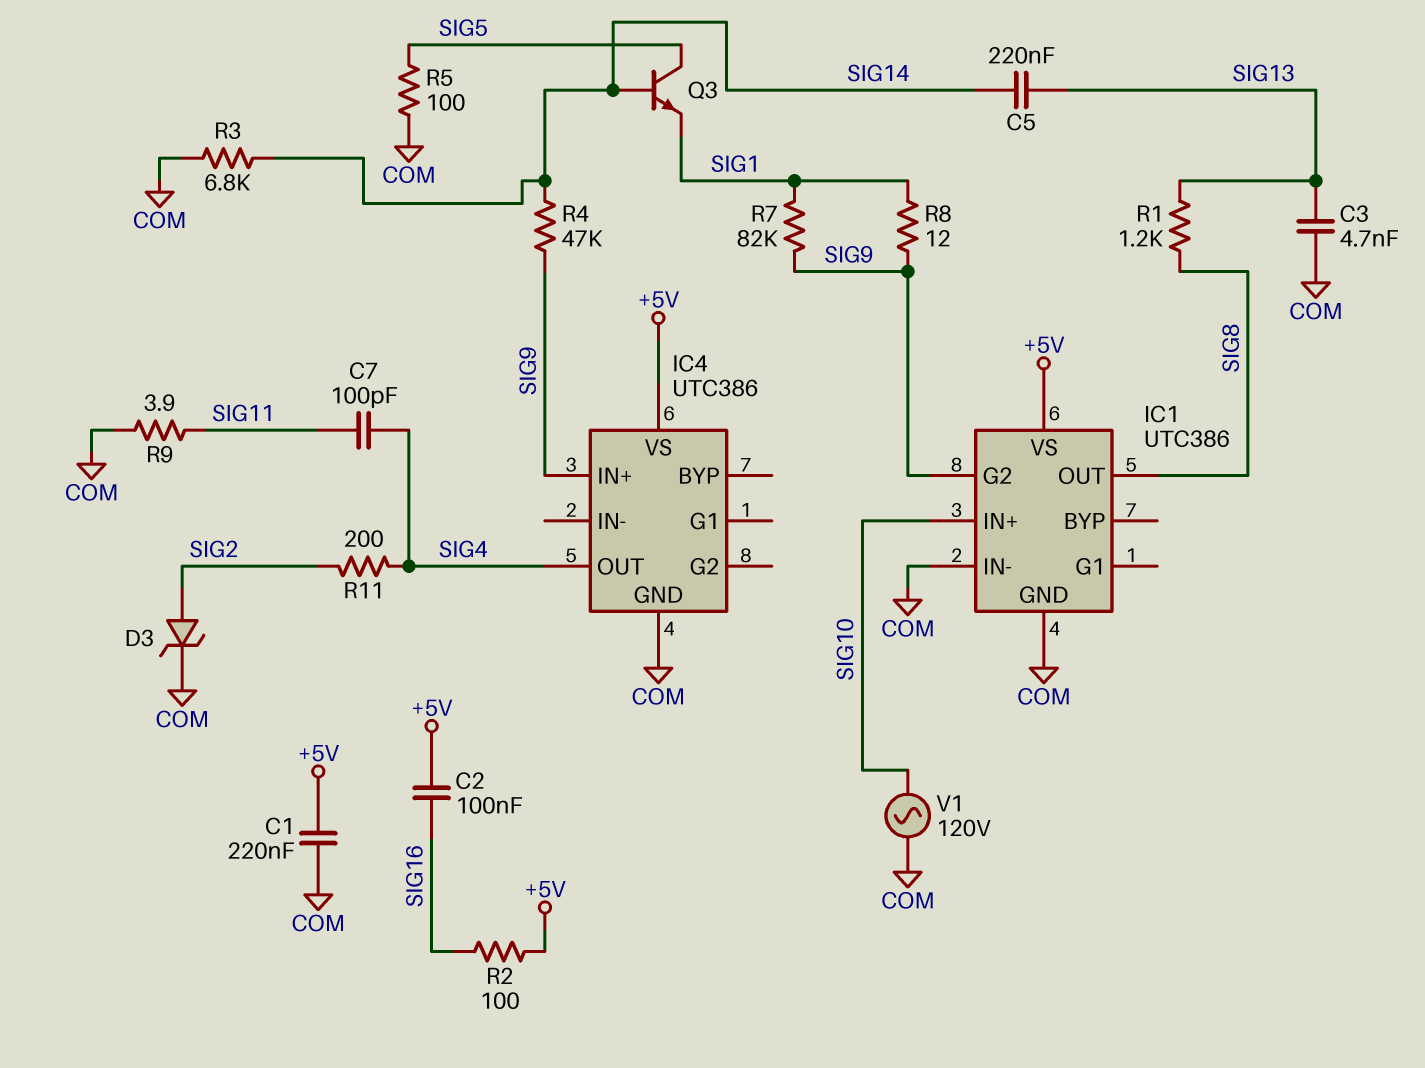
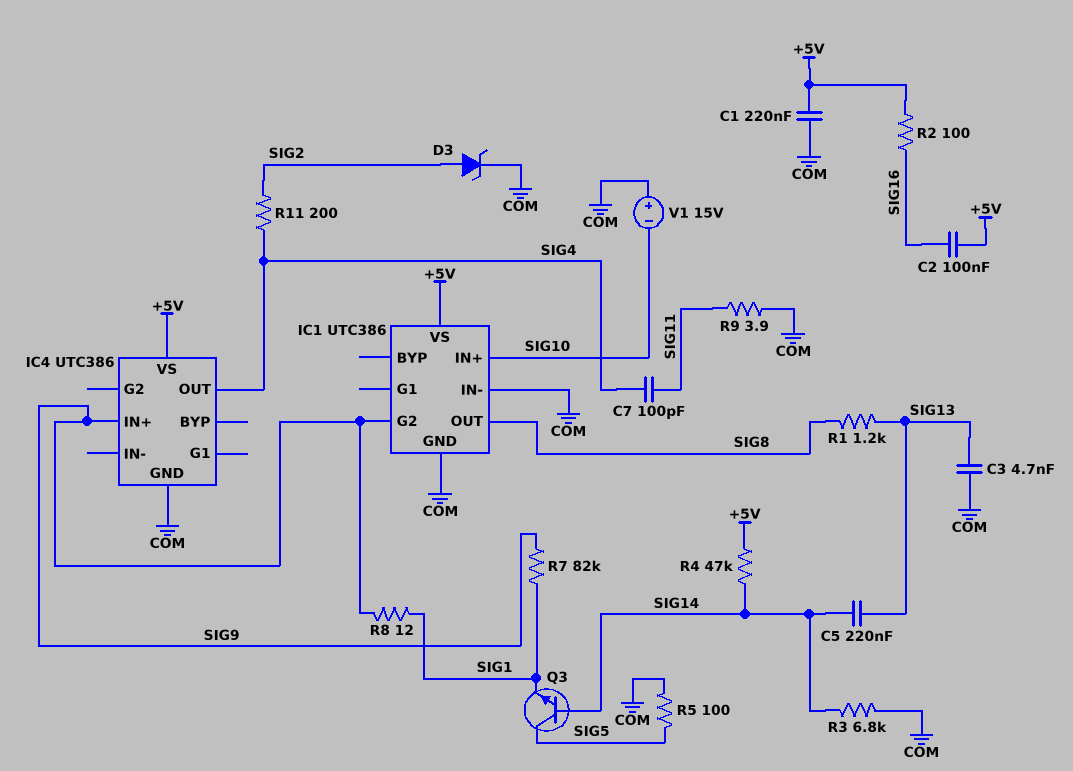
R4: 47k (SIG9, SIG14) -> 47k (+5V, SIG14)
V1: AC 120V (COM, SIG10) -> 15V (plus COM, minus SIG10)

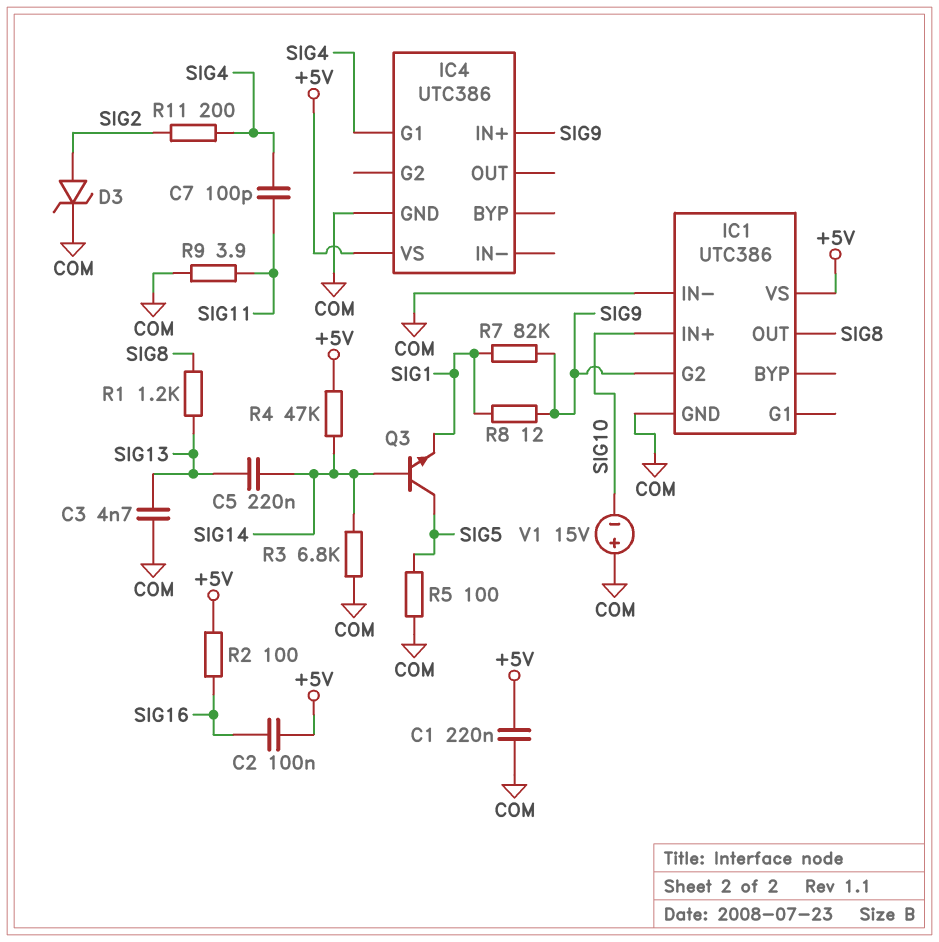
IC4 pin G1: none -> SIG4
IC4 pin OUT: SIG4 -> none

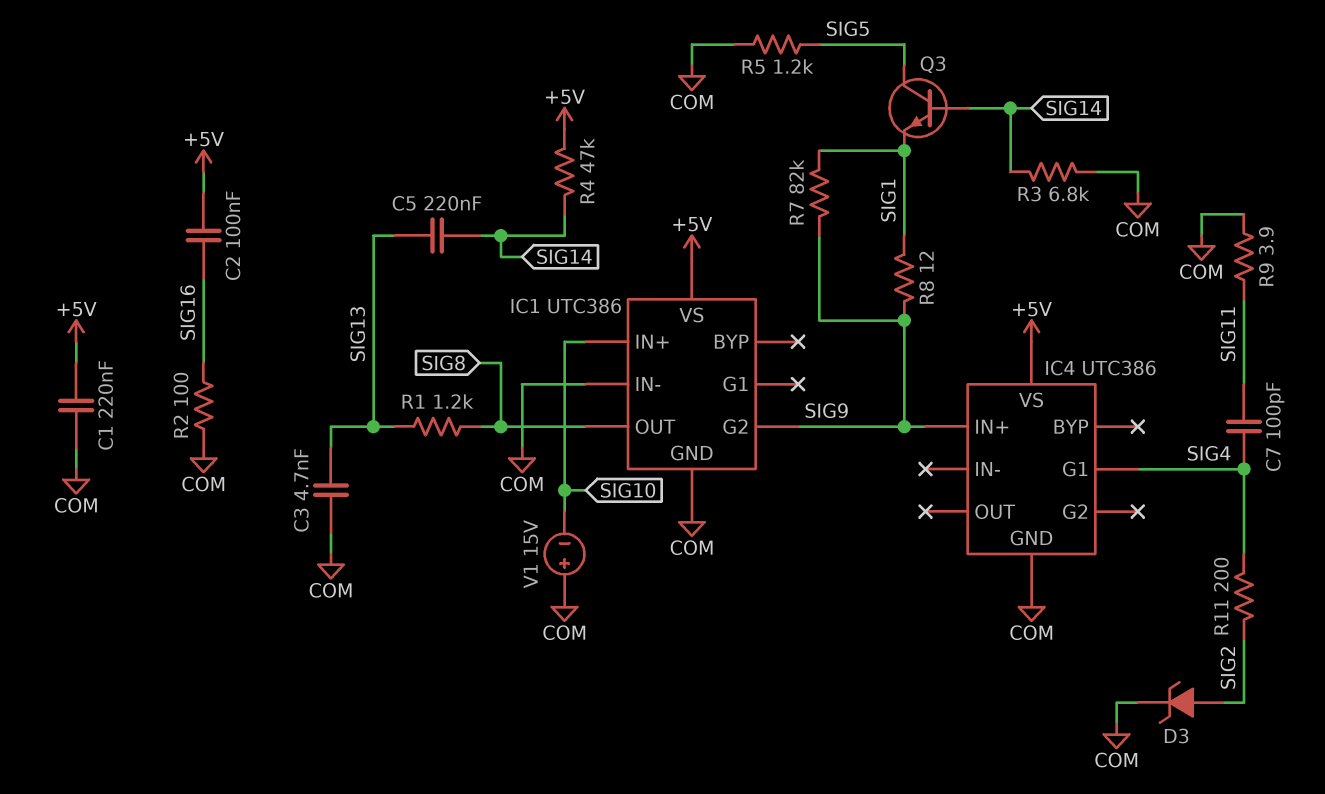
R2: 100 (+5V, SIG16) -> 100 (COM, SIG16)
R5: 100 (COM, SIG5) -> 1.2k (COM, SIG5)

